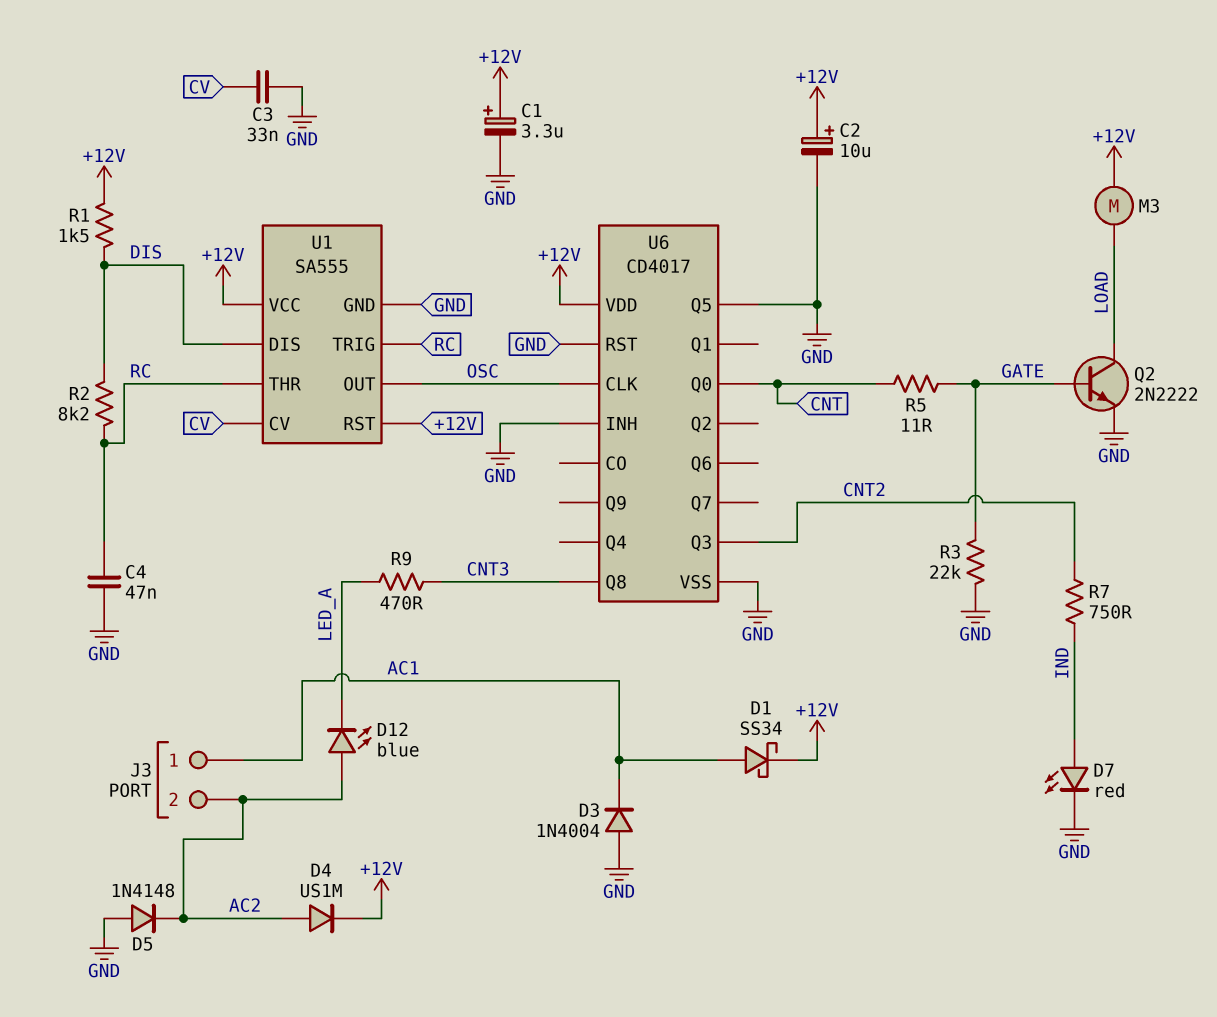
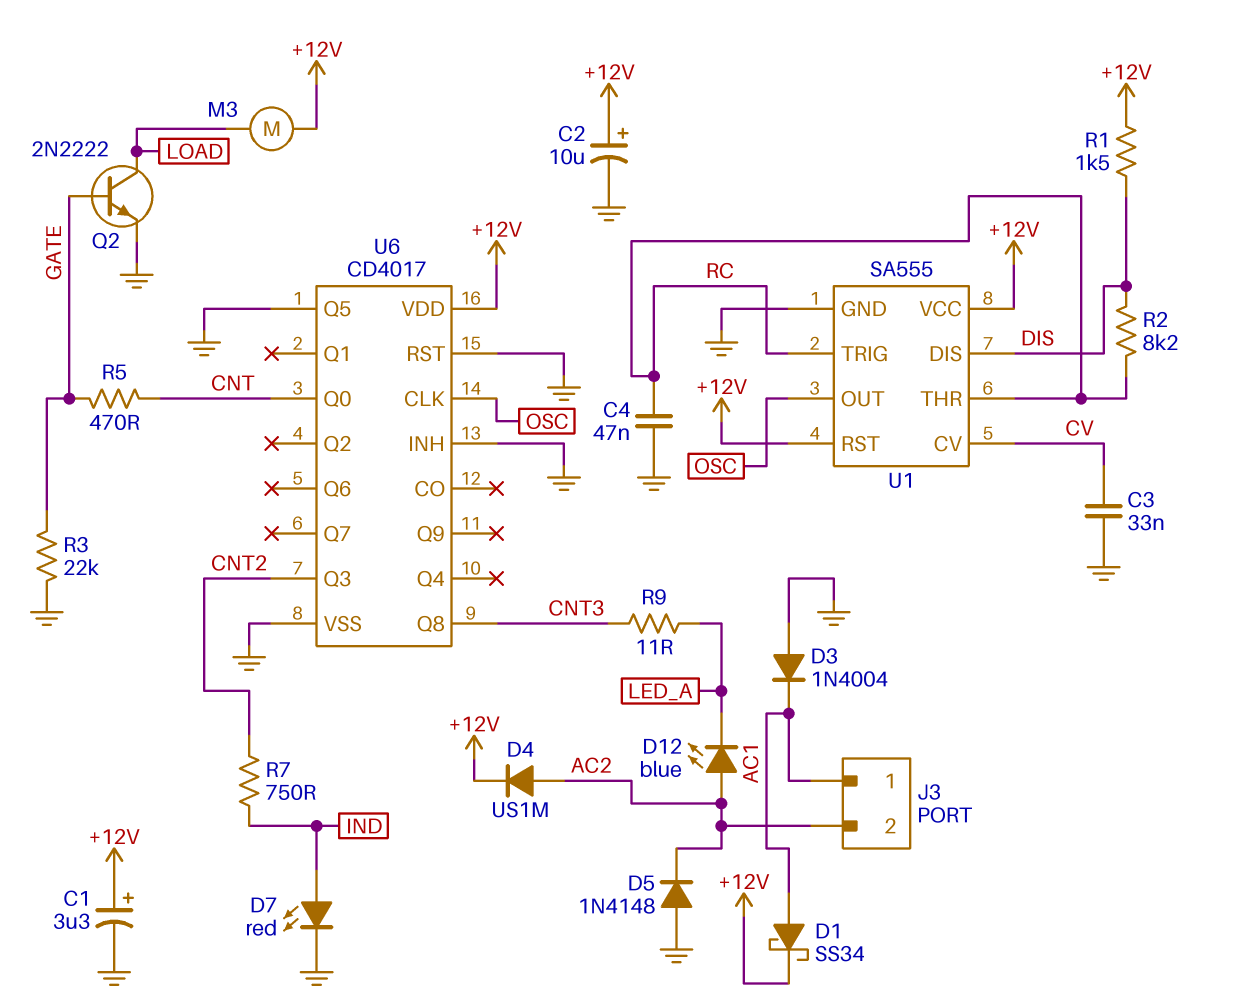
R5: 11 (CNT, GATE) -> 470 (CNT, GATE)
R9: 470 (CNT3, LED_A) -> 11 (CNT3, LED_A)

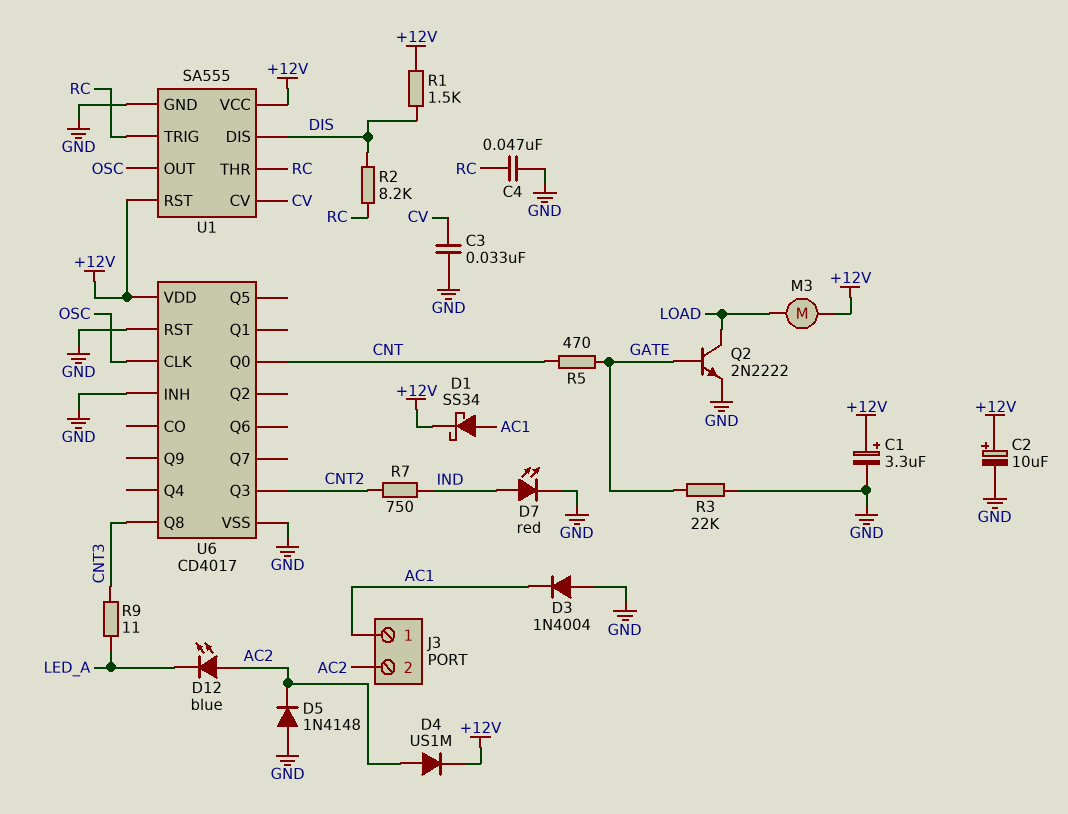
U6 pin Q5: GND -> none

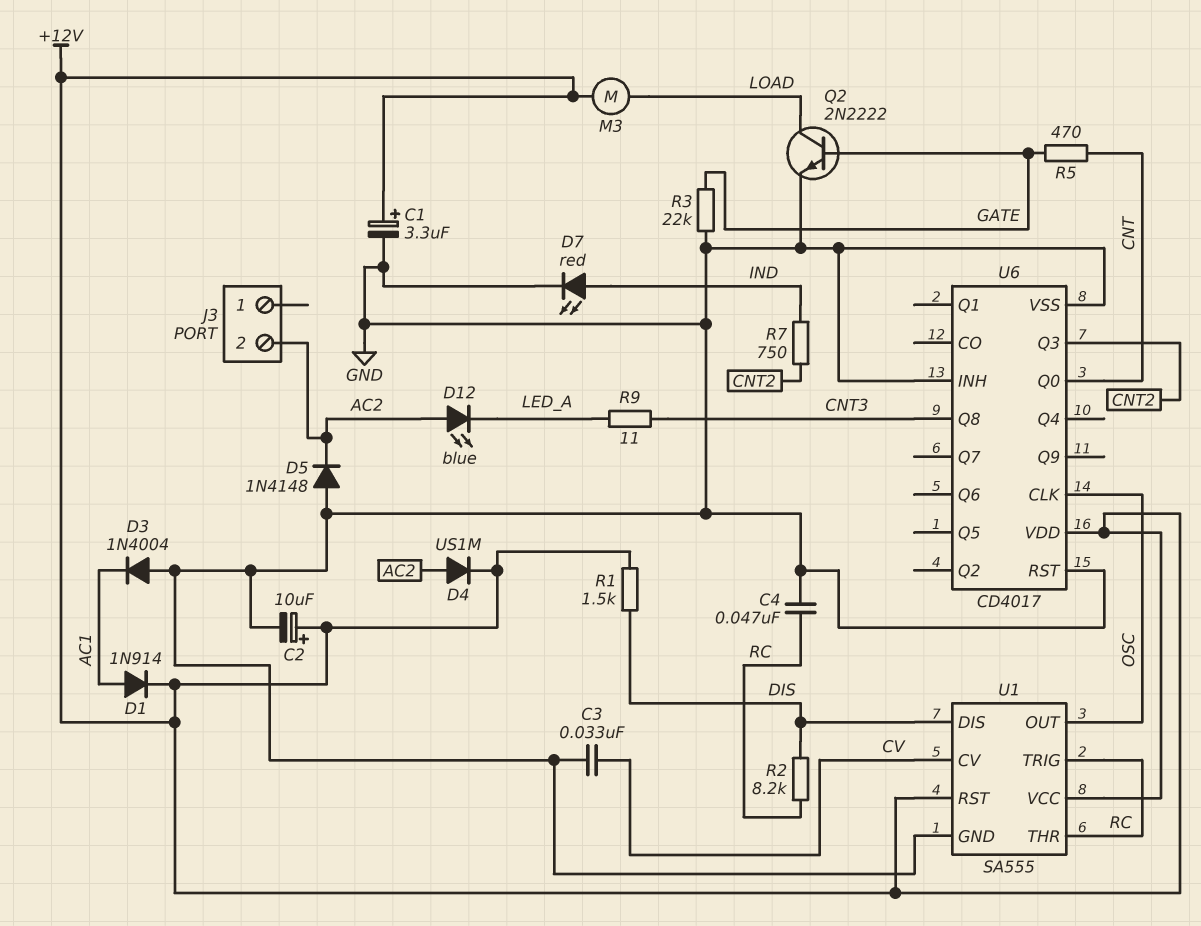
D1: schottky SS34 (A AC1, K +12V) -> diode 1N914 (A AC1, K +12V)
J3 pin 1: AC1 -> none

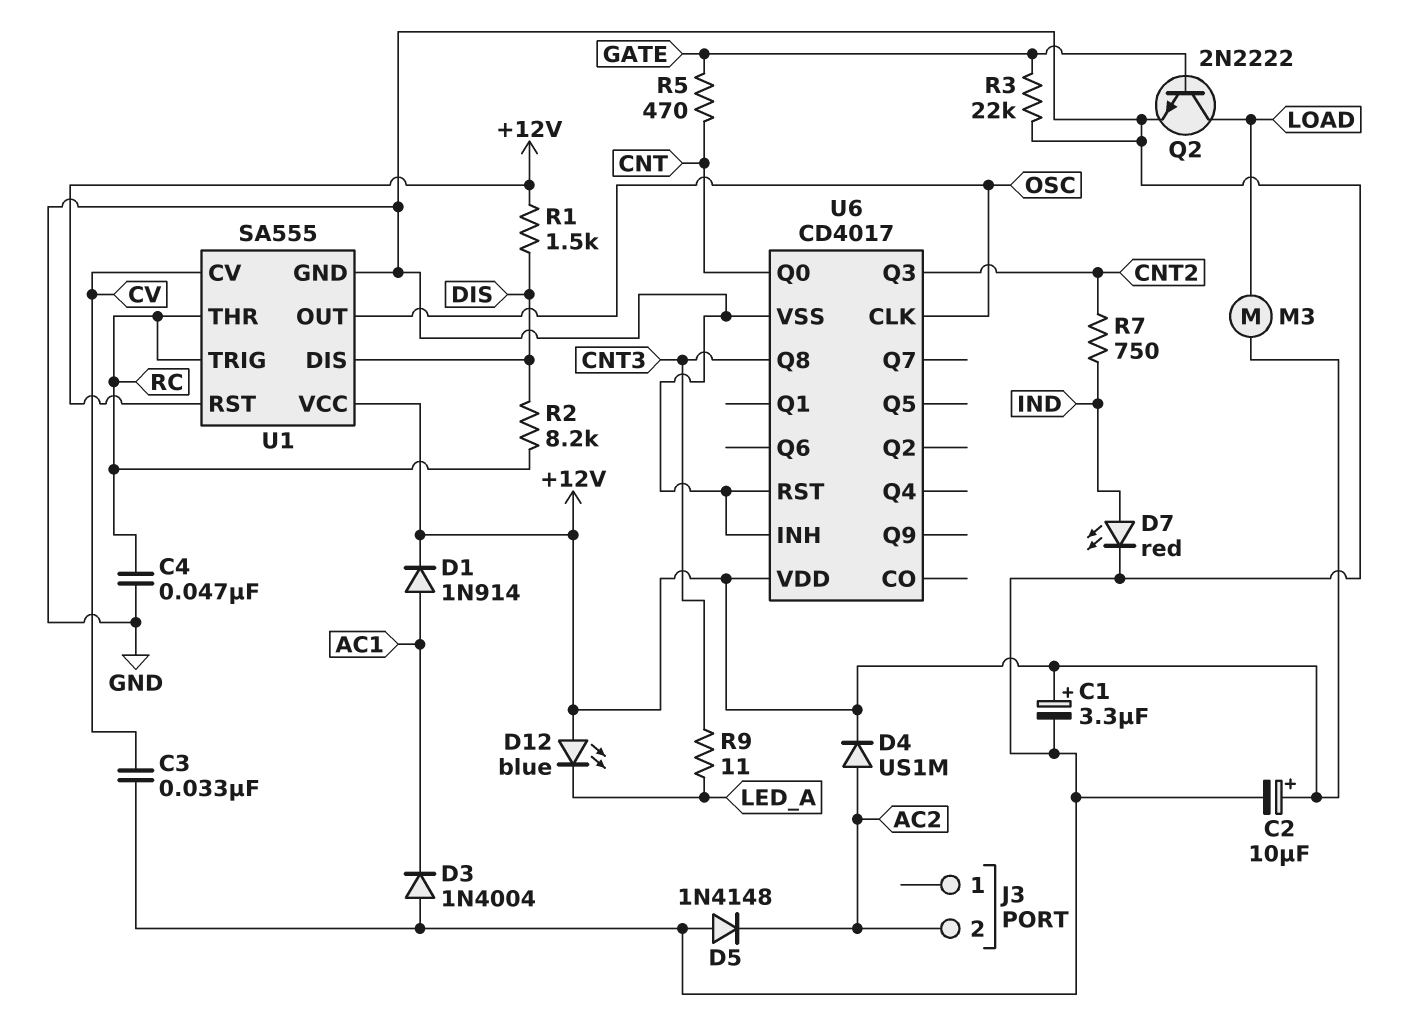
D12: LED blue (A AC2, K LED_A) -> LED blue (A +12V, K LED_A)

